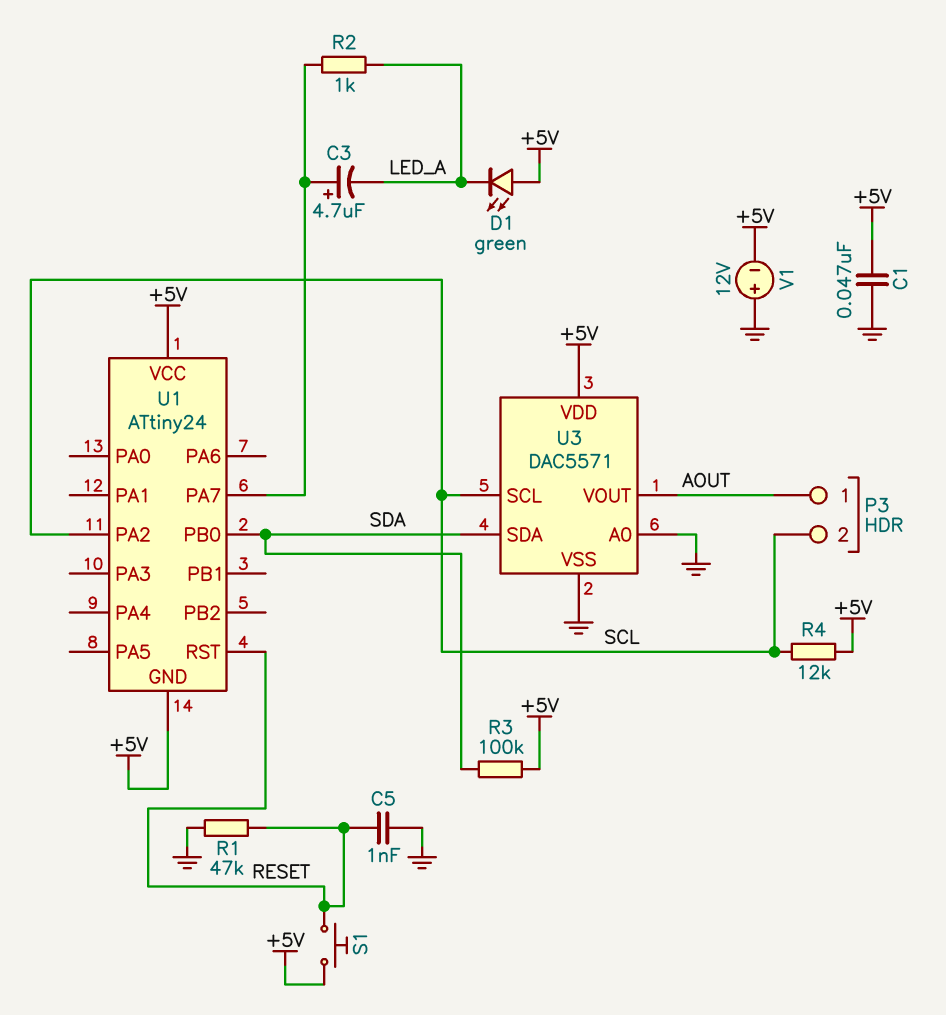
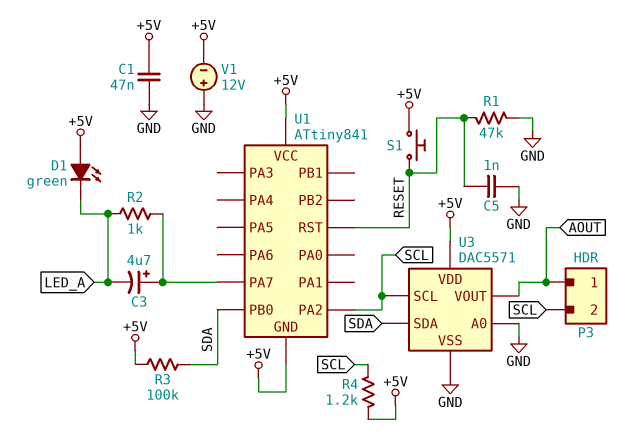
R4: 12k (+5V, SCL) -> 1.2k (+5V, SCL)
U1: ATtiny24 -> ATtiny841

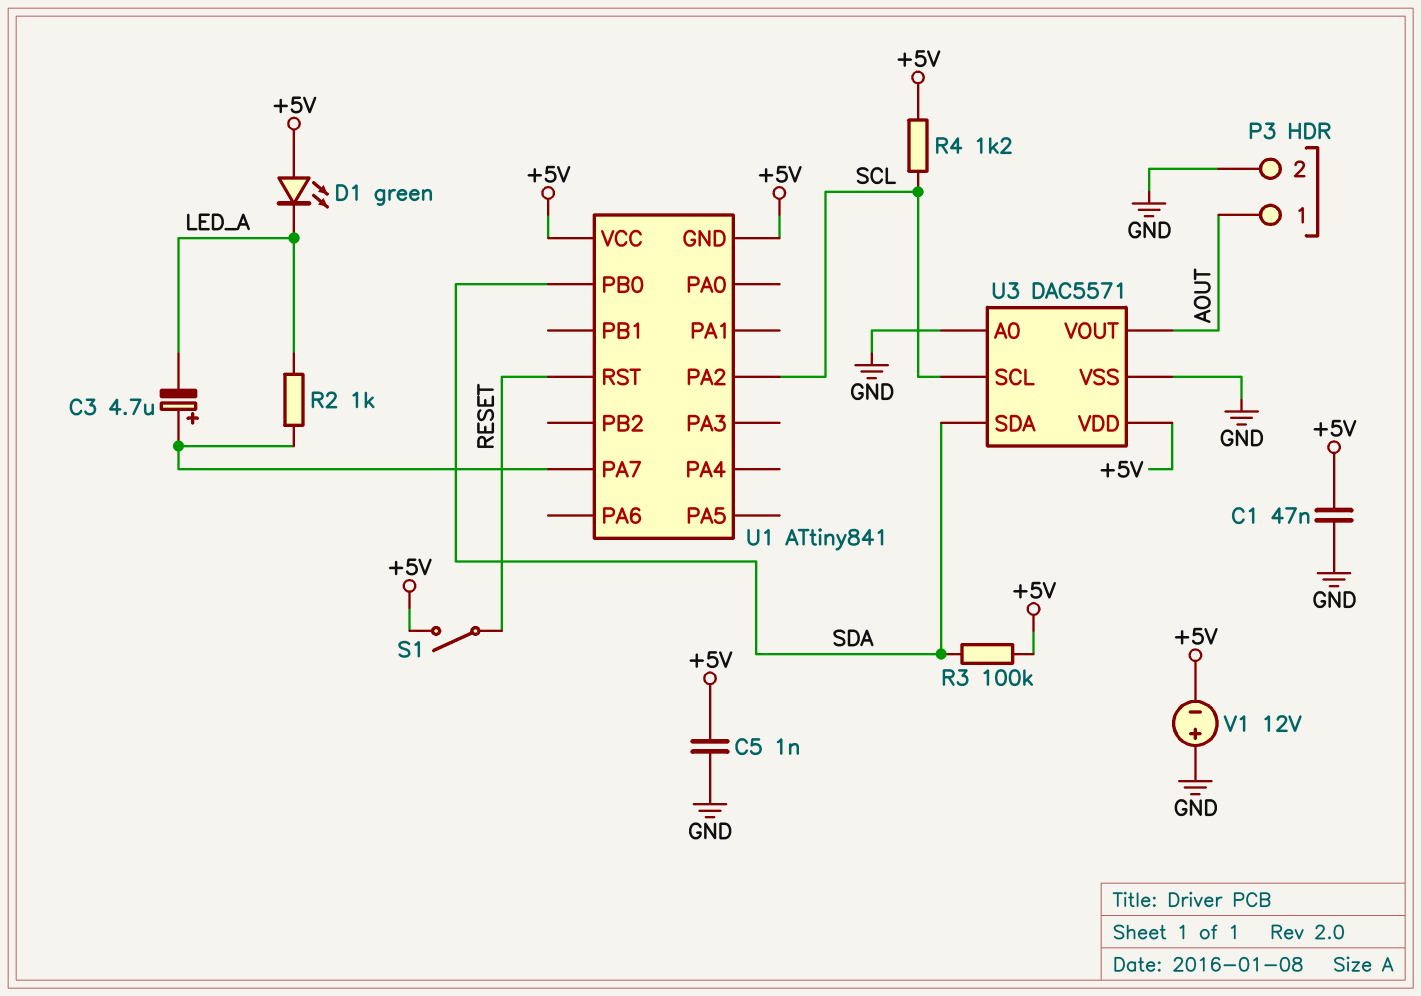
C5: 1nF (GND, RESET) -> 1nF (+5V, GND)
P3 pin 2: SCL -> GND
R1: 47k (GND, RESET) -> none
S1: button (+5V, RESET) -> switch (+5V, RESET)

